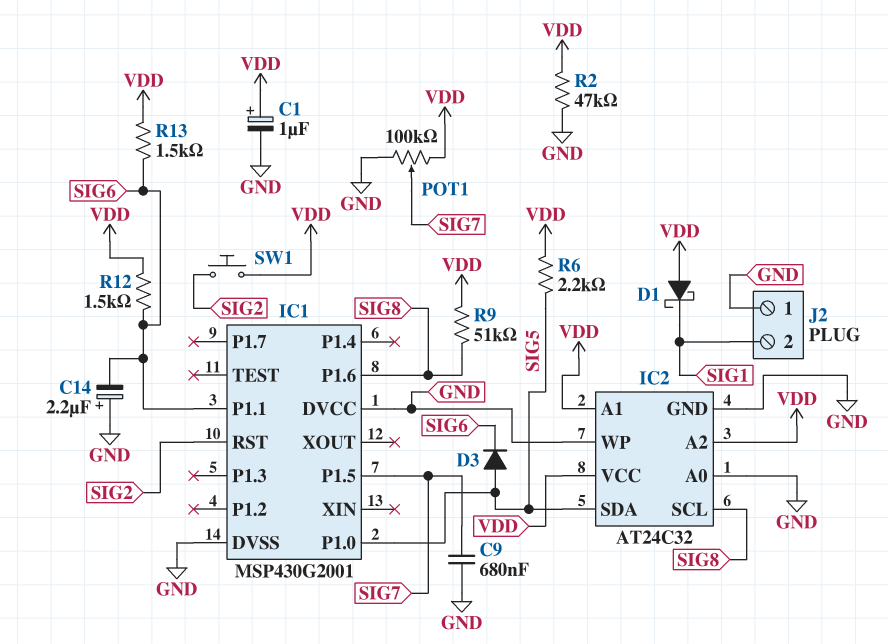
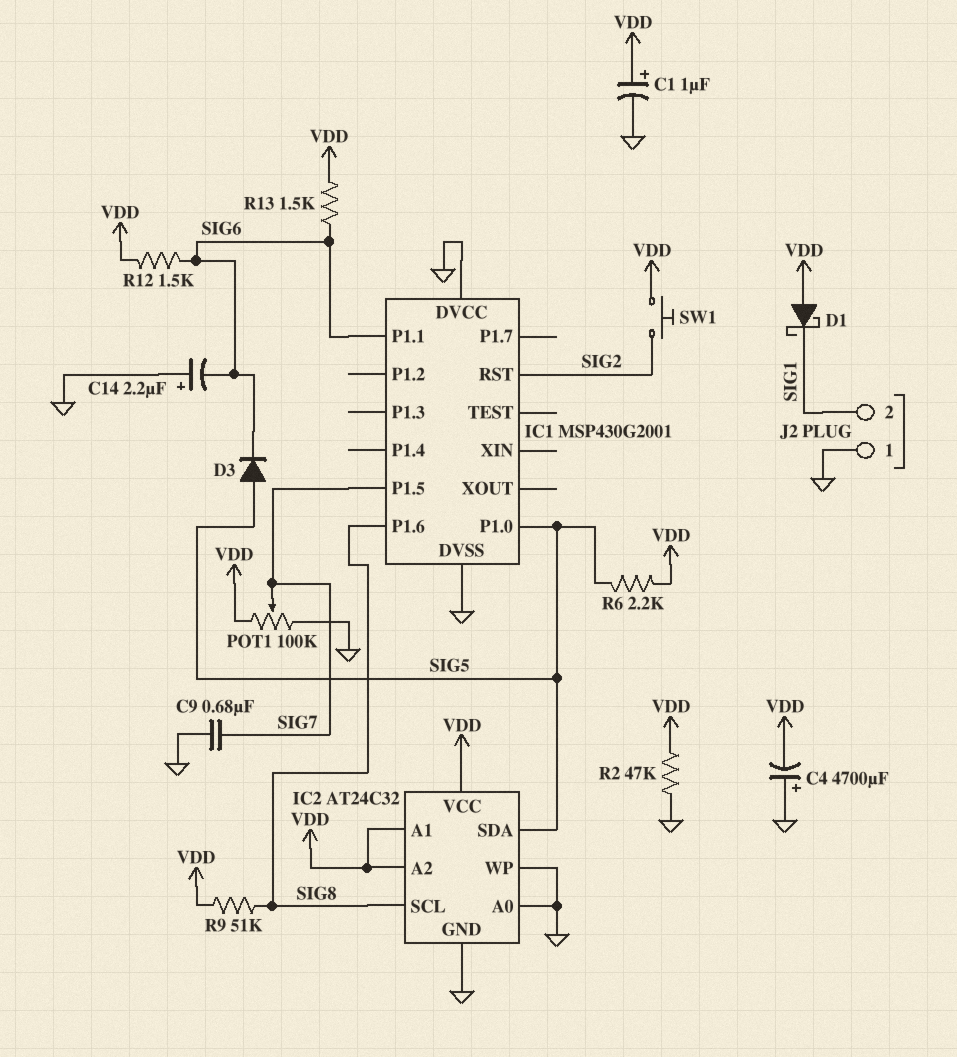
C4: none -> 4700uF (plus GND, minus VDD)

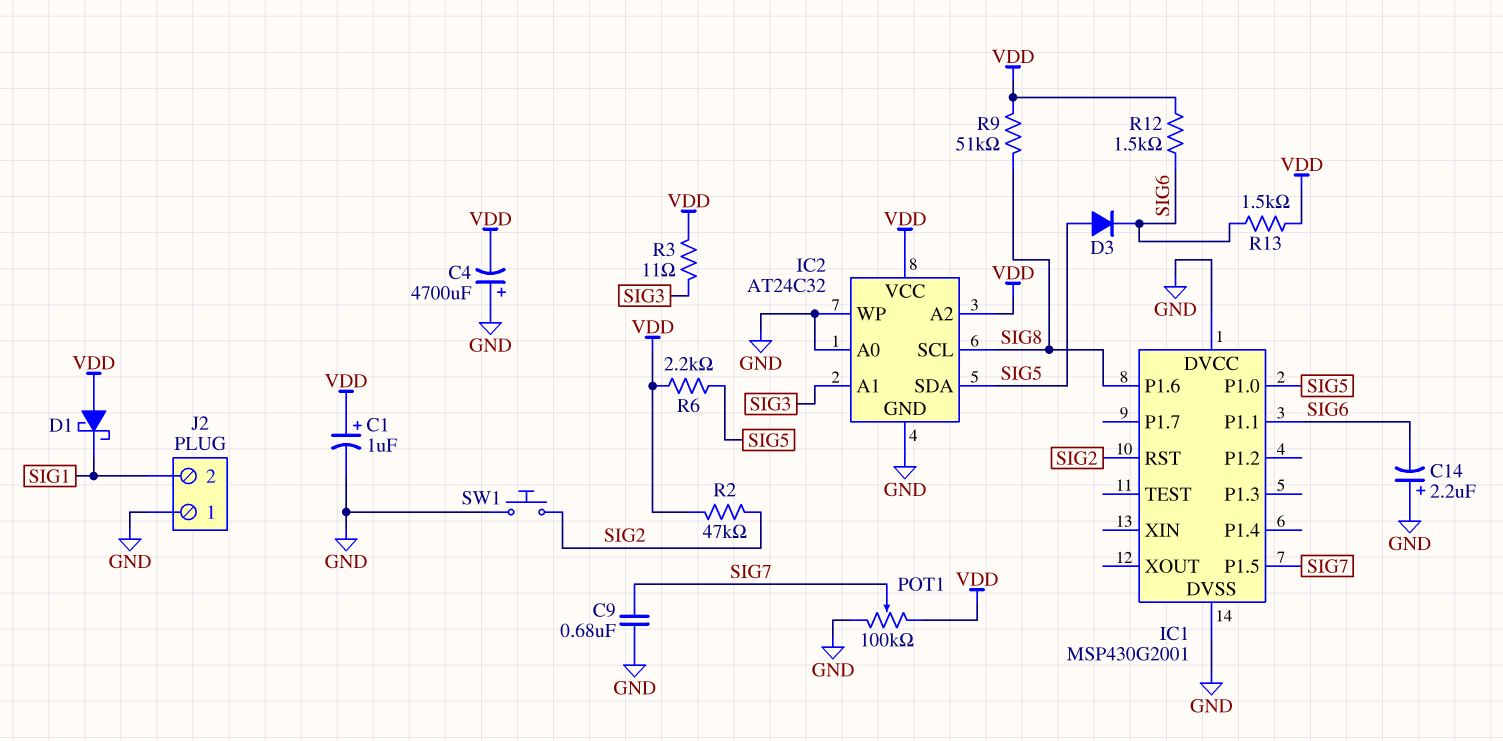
IC2 pin A1: VDD -> SIG3
R2: 47k (GND, VDD) -> 47k (SIG2, VDD)
R3: none -> 11 (SIG3, VDD)
SW1: button (SIG2, VDD) -> button (GND, SIG2)

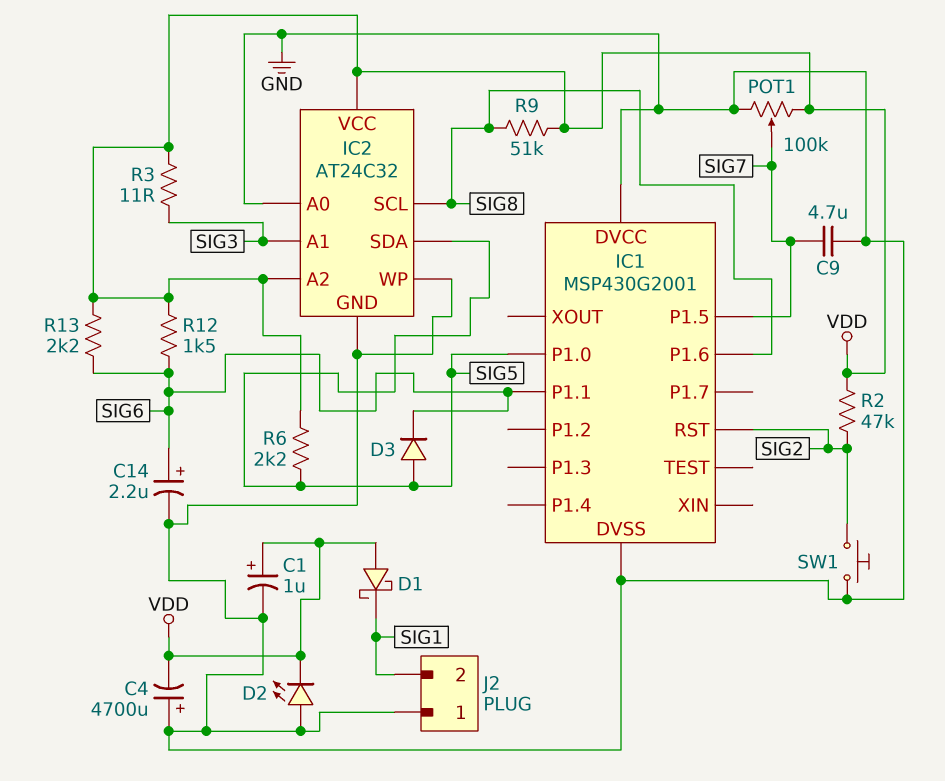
C9: 680nF (GND, SIG7) -> 4.7uF (GND, SIG7)
C14: 2.2uF (plus GND, minus SIG6) -> 2.2uF (plus SIG6, minus GND)
D2: none -> LED (A GND, K VDD)
R13: 1.5k (SIG6, VDD) -> 2.2k (SIG6, VDD)

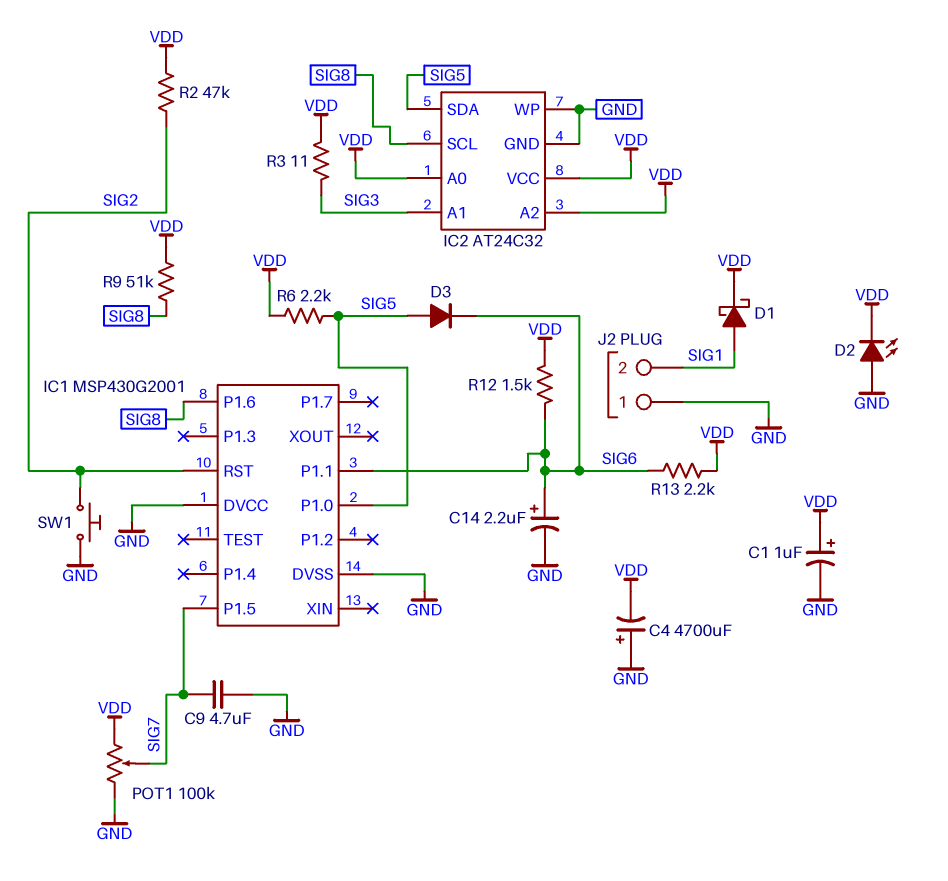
D1: schottky (A VDD, K SIG1) -> schottky (A SIG1, K VDD)
IC2 pin A0: GND -> VDD

